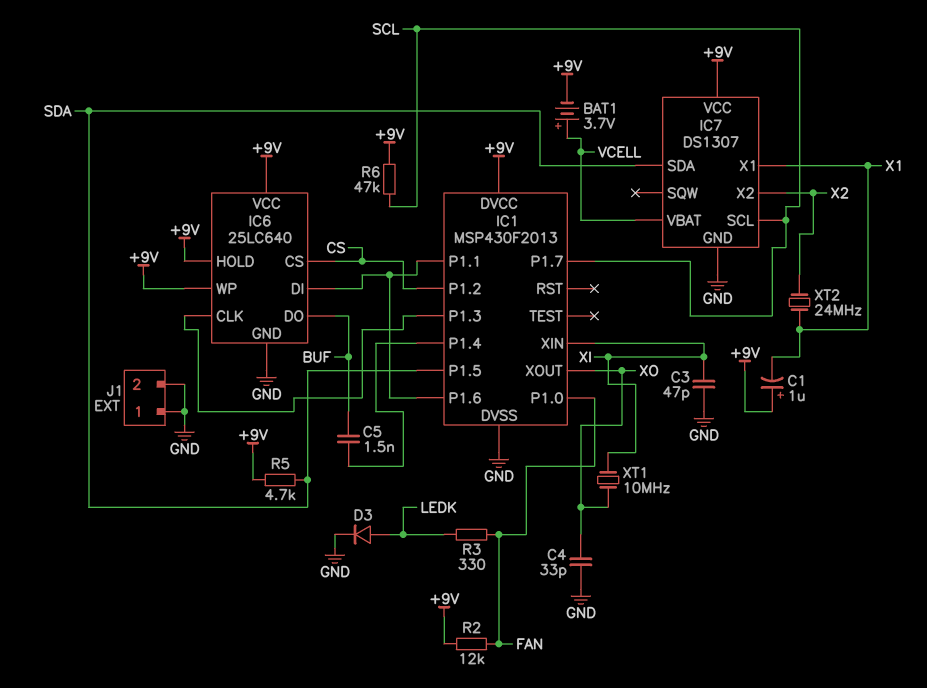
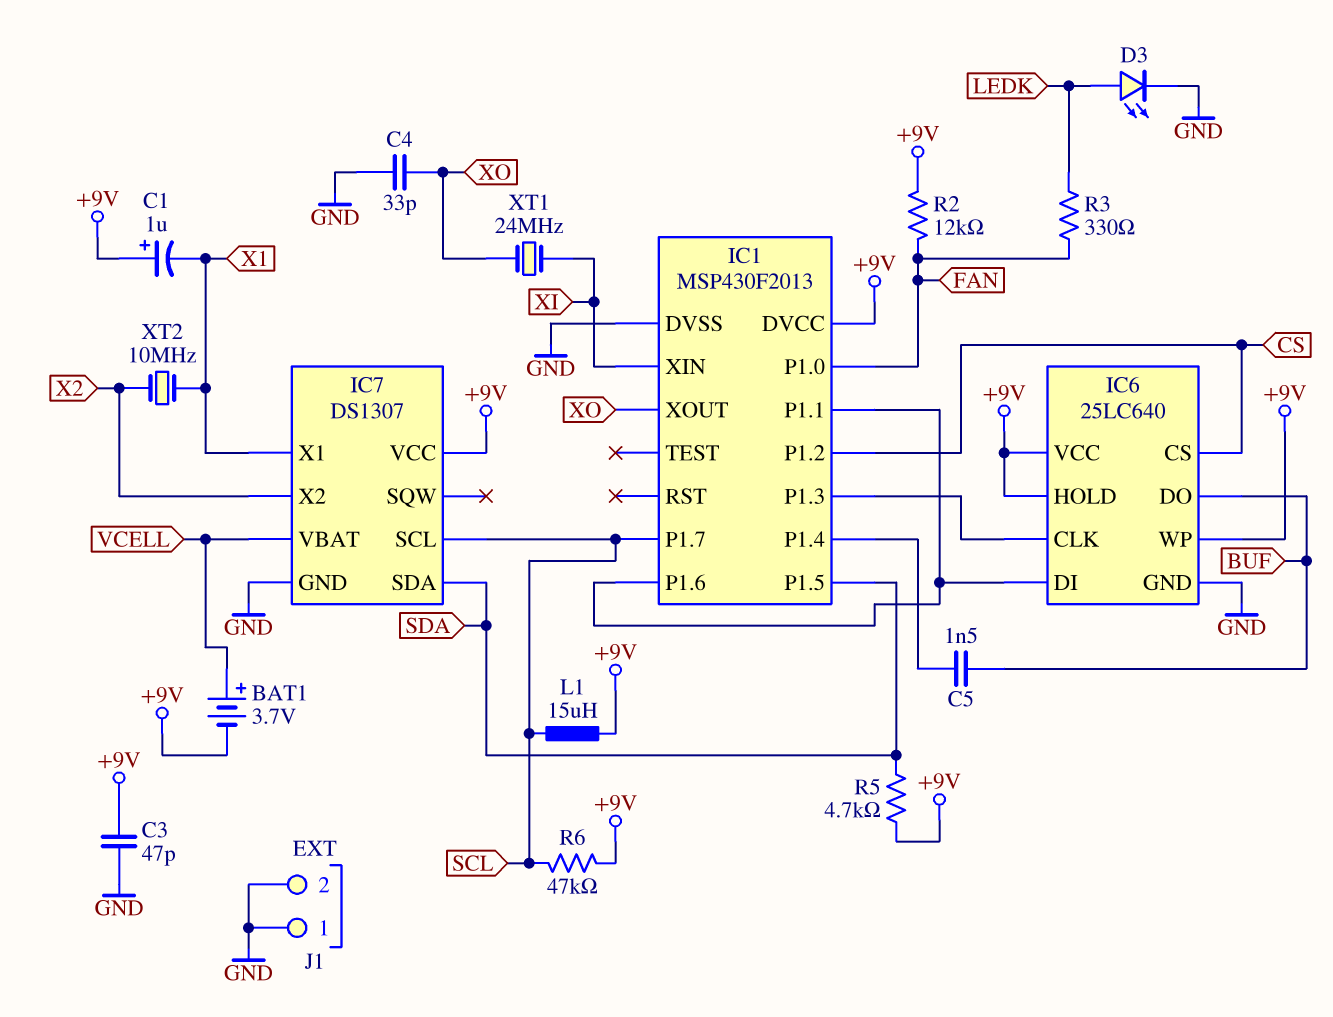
C3: 47pF (GND, XI) -> 47pF (+9V, GND)
D3: diode (A LEDK, K GND) -> LED (A LEDK, K GND)
L1: none -> 15uH (+9V, SCL)
XT1: 10MHz (XI, XO) -> 24MHz (XI, XO)
XT2: 24MHz (X1, X2) -> 10MHz (X1, X2)

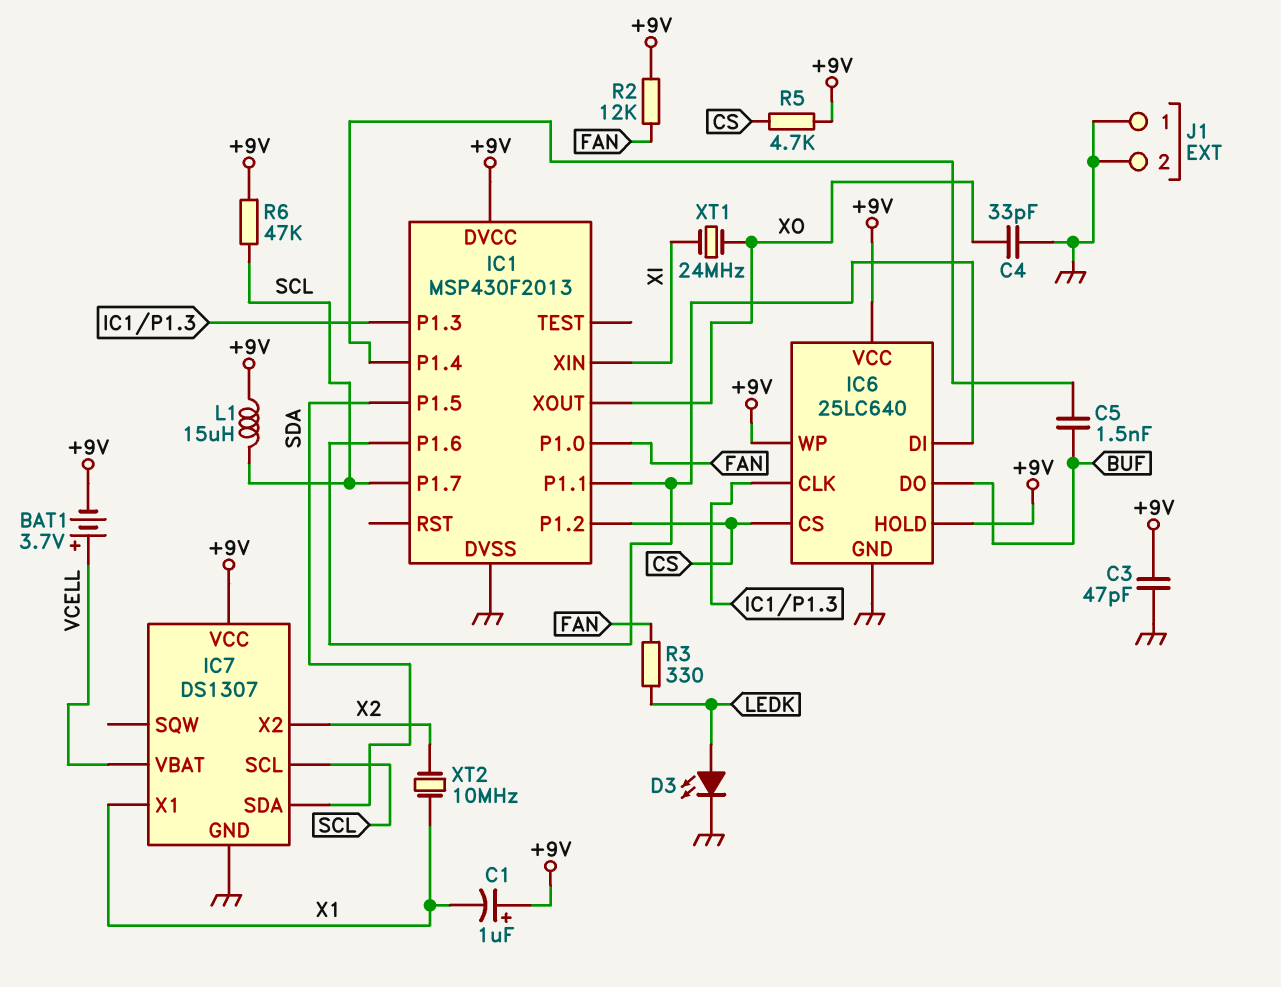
R5: 4.7k (+9V, SDA) -> 4.7k (+9V, CS)

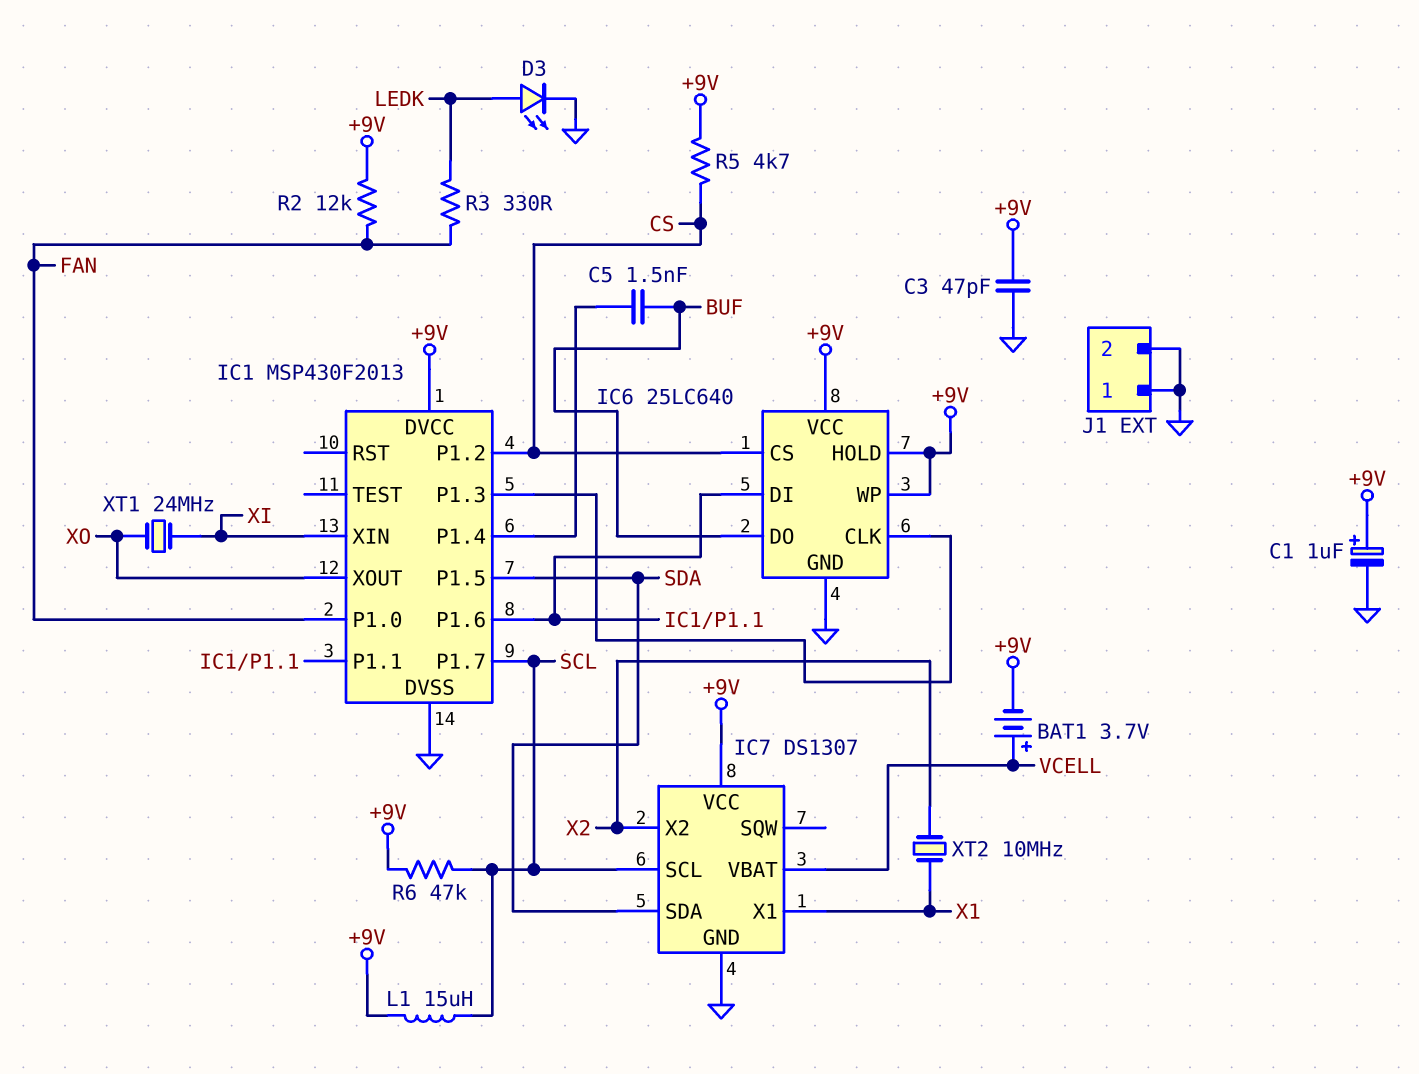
C1: 1uF (plus +9V, minus X1) -> 1uF (plus +9V, minus GND)
C4: 33pF (GND, XO) -> none

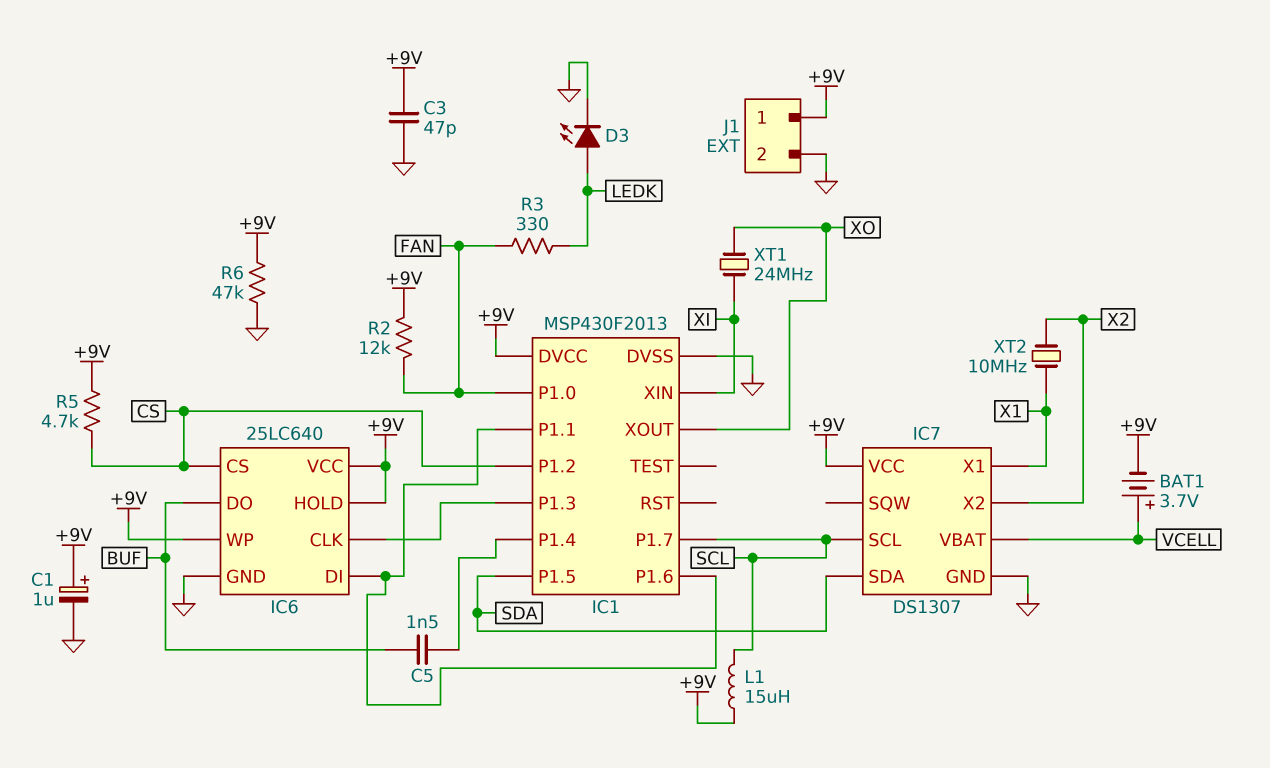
J1 pin 1: GND -> +9V
R6: 47k (+9V, SCL) -> 47k (+9V, GND)

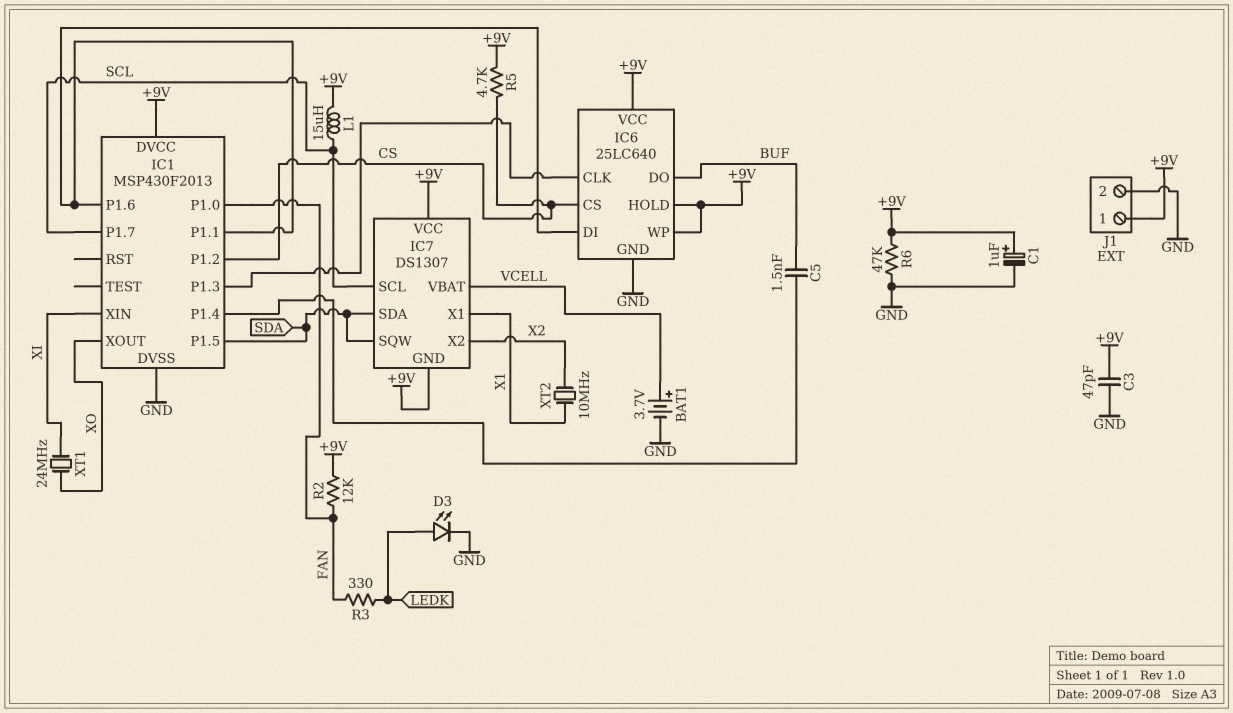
BAT1: 3.7V (plus VCELL, minus +9V) -> 3.7V (plus VCELL, minus GND)
IC7 pin GND: GND -> +9V
IC7 pin SQW: none -> SDA

